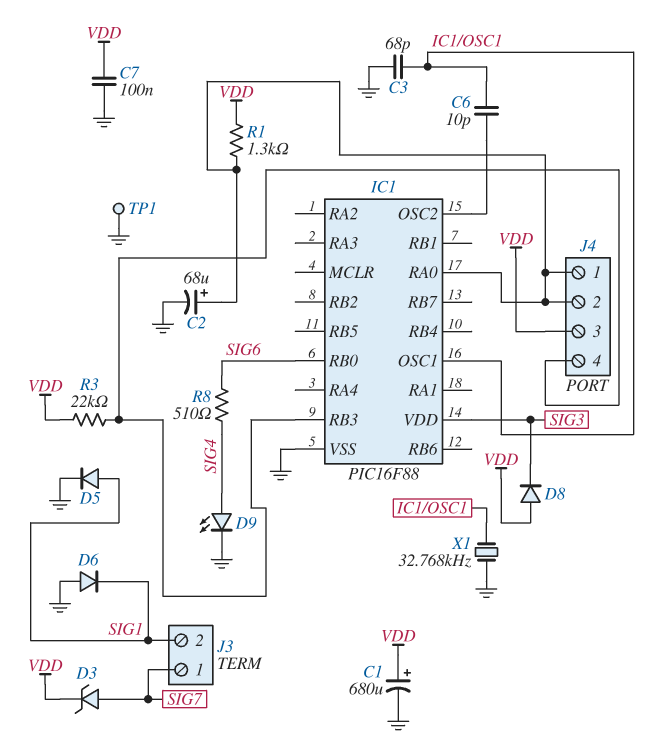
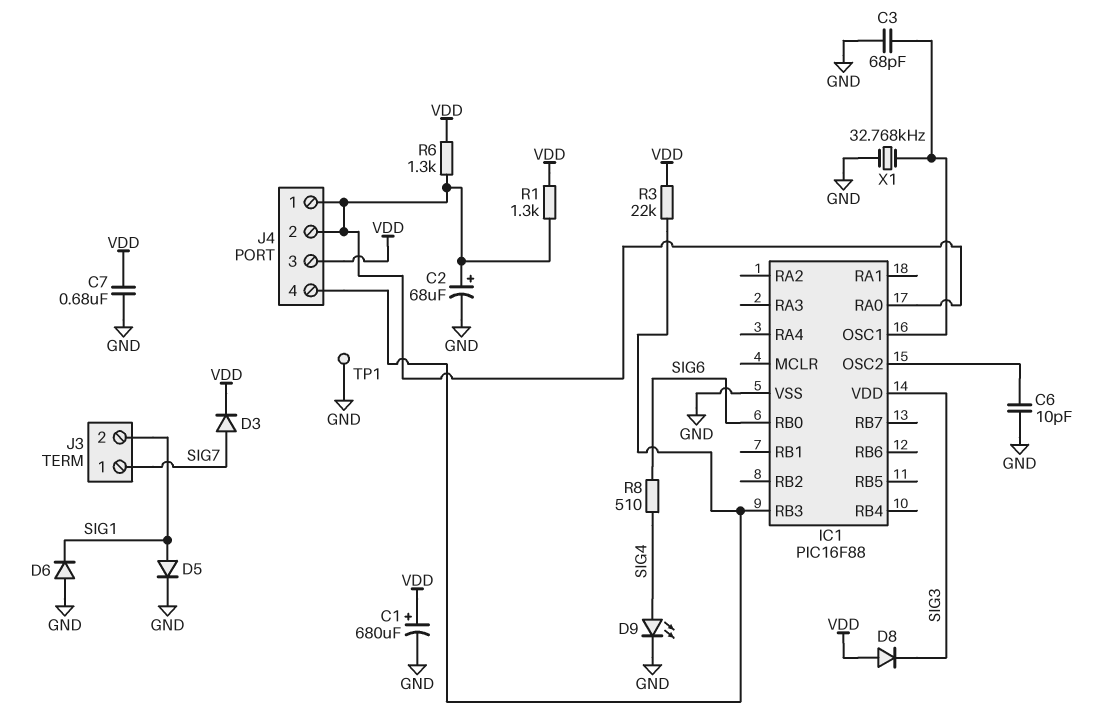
C6: 10pF (IC1/OSC1, IC1/OSC2) -> 10pF (GND, IC1/OSC2)
C7: 100nF (GND, VDD) -> 680nF (GND, VDD)
D3: zener (A SIG7, K VDD) -> diode (A SIG7, K VDD)
R6: none -> 1.3k (IC1/RA0, VDD)

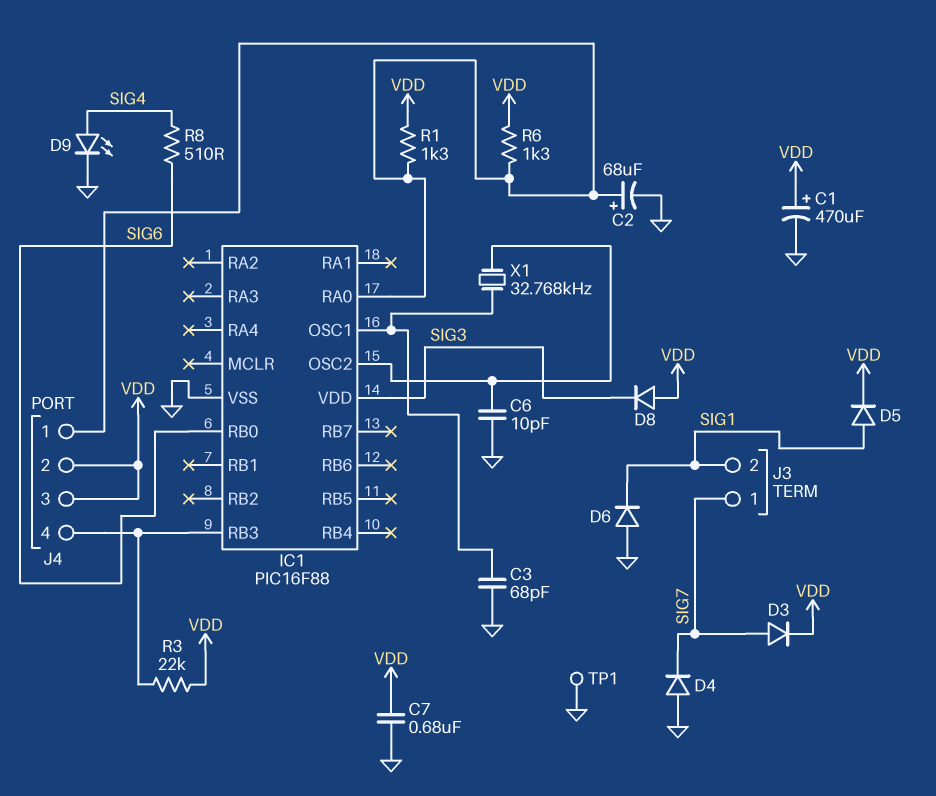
C1: 680uF (plus VDD, minus GND) -> 470uF (plus VDD, minus GND)
D4: none -> diode (A GND, K SIG7)
D5: diode (A SIG1, K GND) -> diode (A SIG1, K VDD)
J4 pin 2: IC1/RA0 -> VDD
X1: 32.768kHz (GND, IC1/OSC1) -> 32.768kHz (IC1/OSC1, IC1/OSC2)

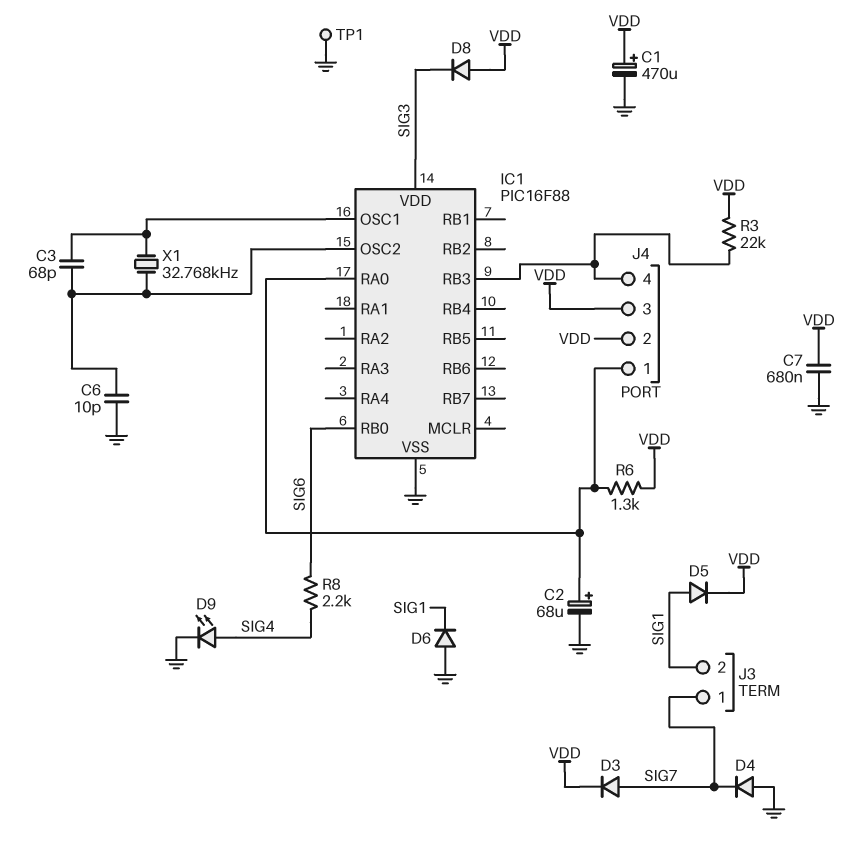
C3: 68pF (GND, IC1/OSC1) -> 68pF (IC1/OSC1, IC1/OSC2)
R1: 1.3k (IC1/RA0, VDD) -> none
R8: 510 (SIG4, SIG6) -> 2.2k (SIG4, SIG6)

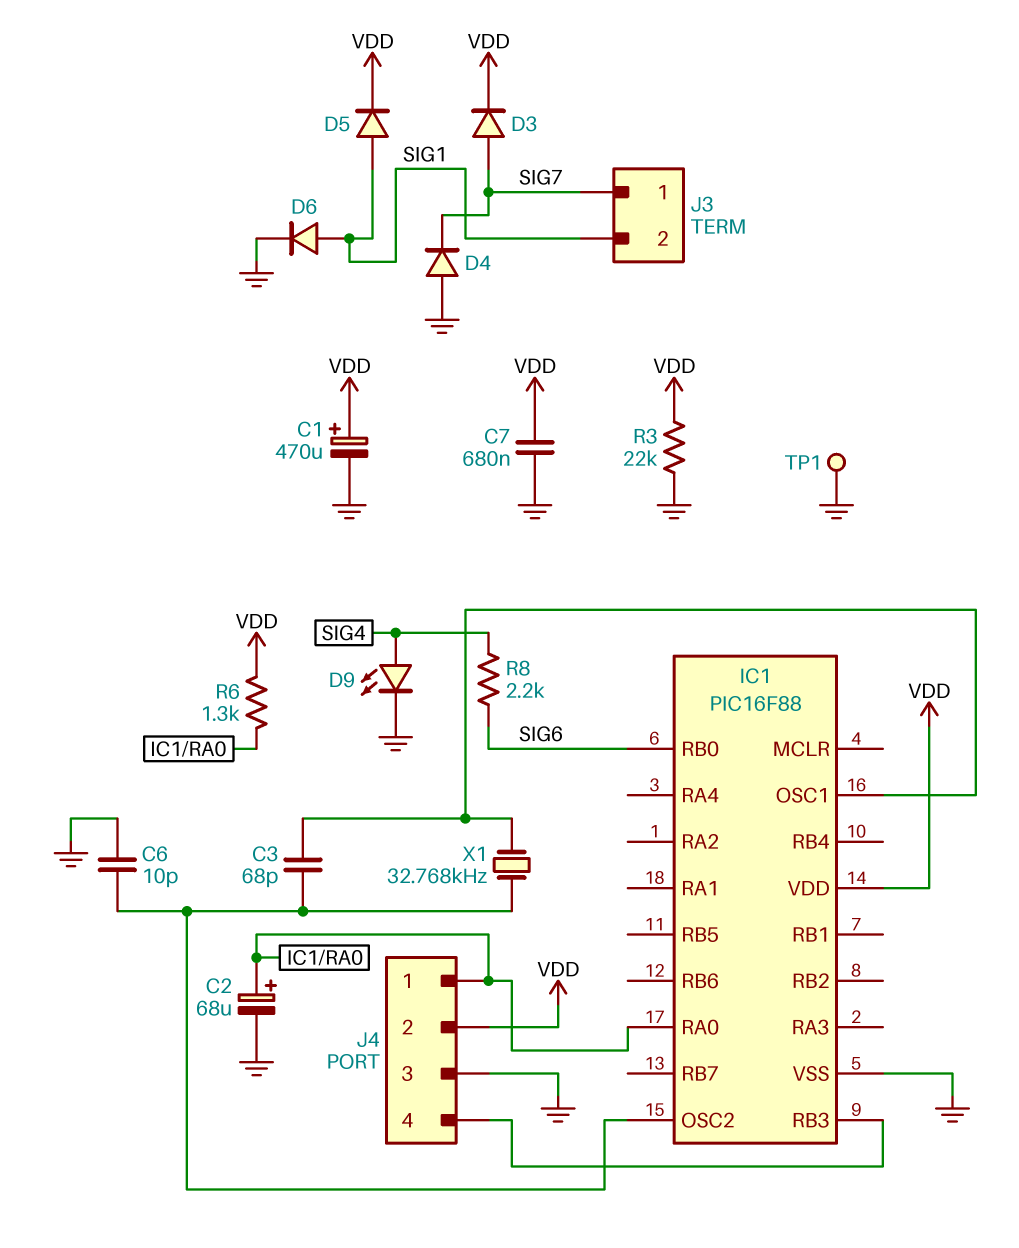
D6: diode (A GND, K SIG1) -> diode (A SIG1, K GND)
D8: diode (A VDD, K SIG3) -> none
IC1 pin VDD: SIG3 -> VDD
J4 pin 3: VDD -> GND
R3: 22k (IC1/RB3, VDD) -> 22k (GND, VDD)

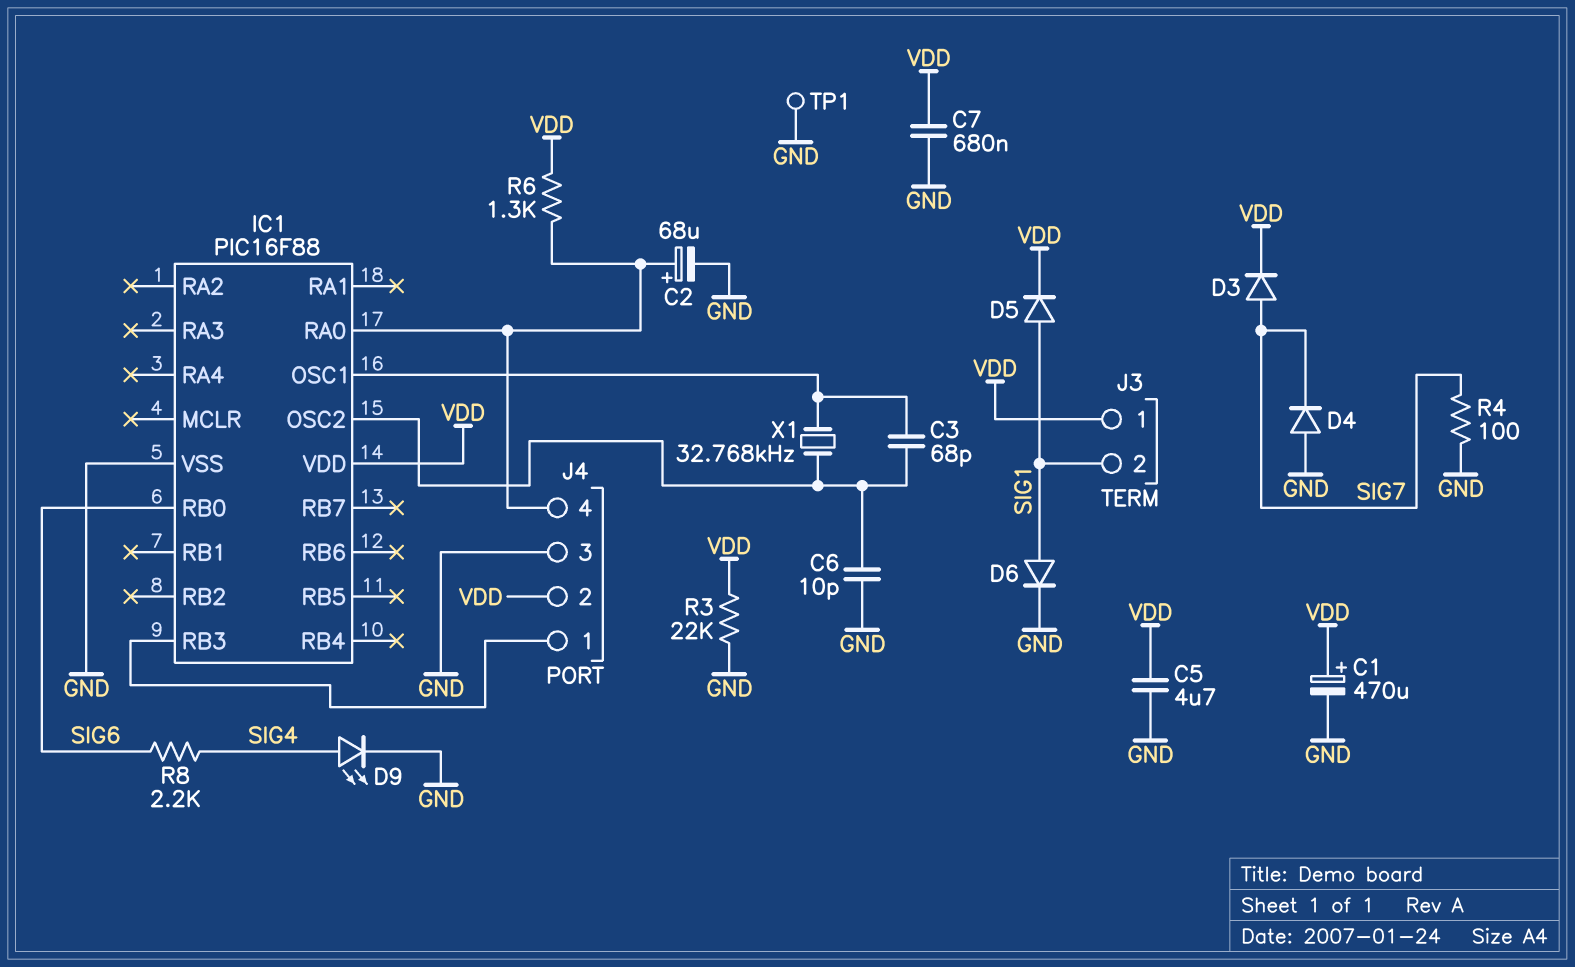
C5: none -> 4.7uF (GND, VDD)
J3 pin 1: SIG7 -> VDD
J4 pin 1: IC1/RA0 -> IC1/RB3
J4 pin 4: IC1/RB3 -> IC1/RA0
R4: none -> 100 (GND, SIG7)

